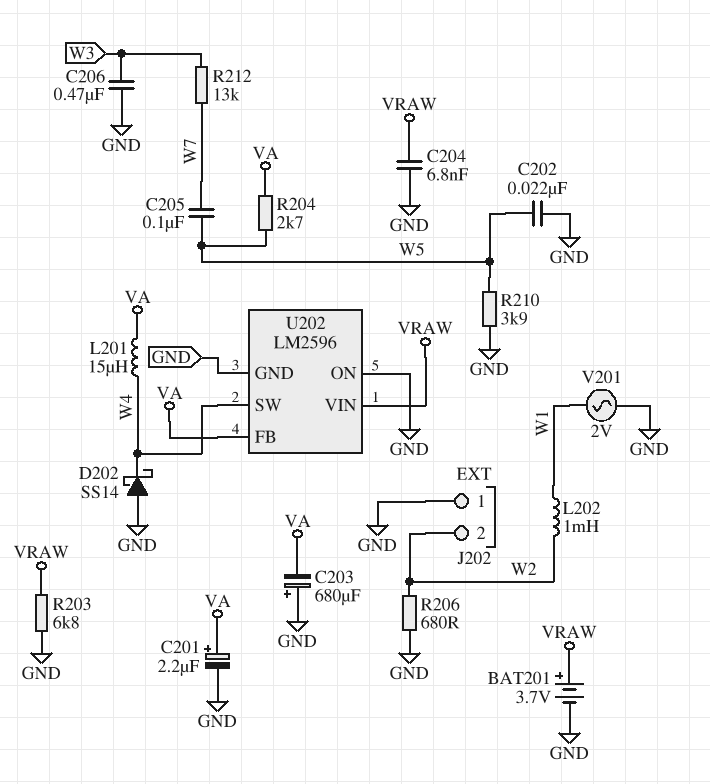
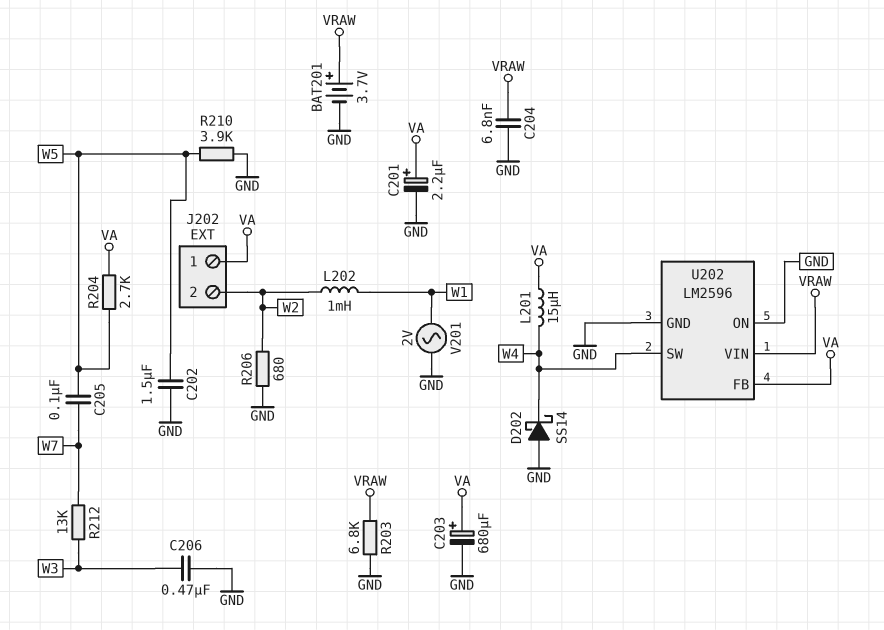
C202: 22nF (GND, W5) -> 1.5uF (GND, W5)
C203: 680uF (plus GND, minus VA) -> 680uF (plus VA, minus GND)
J202 pin 1: GND -> VA

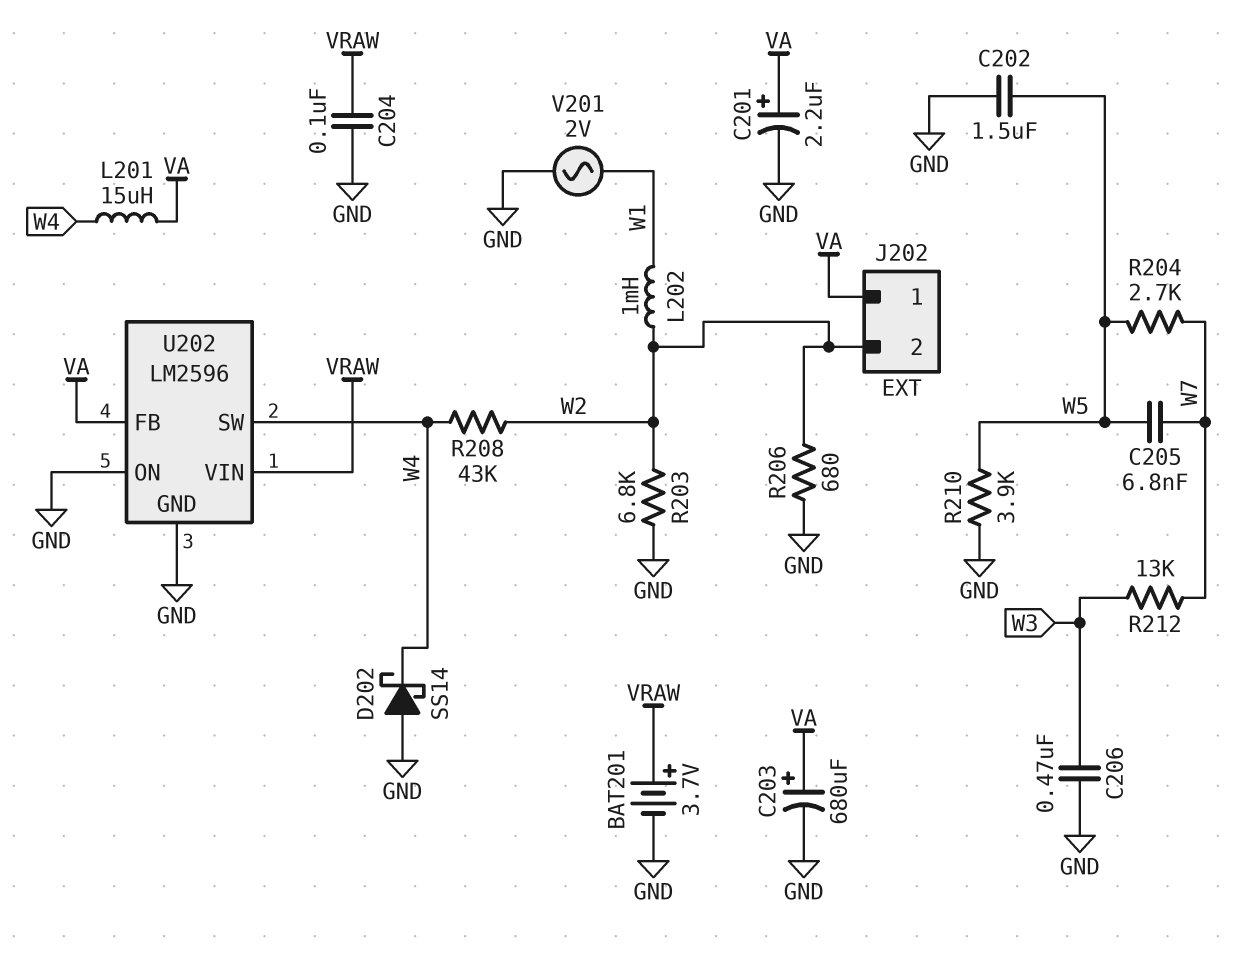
C204: 6.8nF (GND, VRAW) -> 100nF (GND, VRAW)
C205: 100nF (W5, W7) -> 6.8nF (W5, W7)
R203: 6.8k (GND, VRAW) -> 6.8k (GND, W2)
R204: 2.7k (VA, W5) -> 2.7k (W5, W7)
R208: none -> 43k (W2, W4)

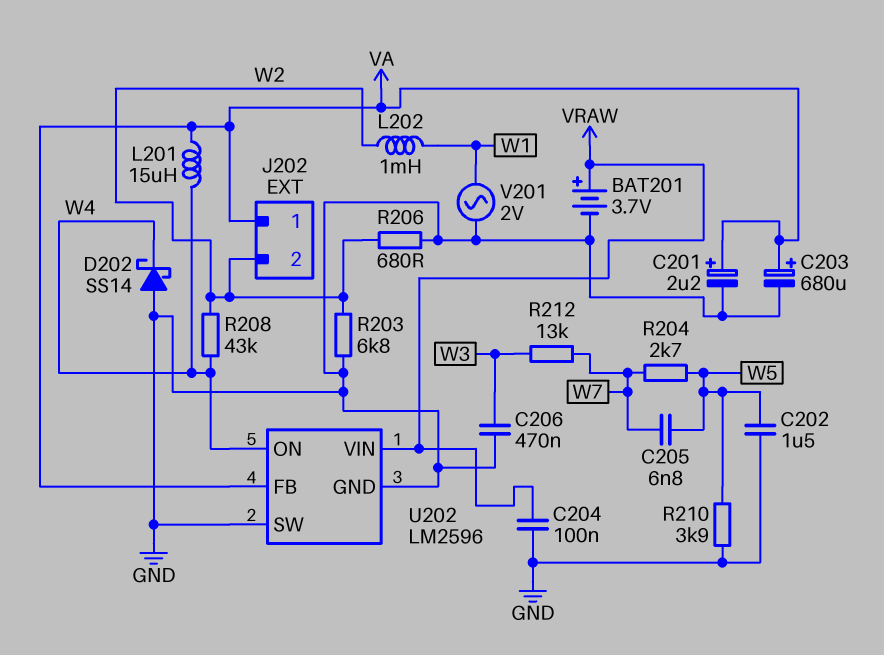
U202 pin ON: GND -> W4
U202 pin SW: W4 -> GND

